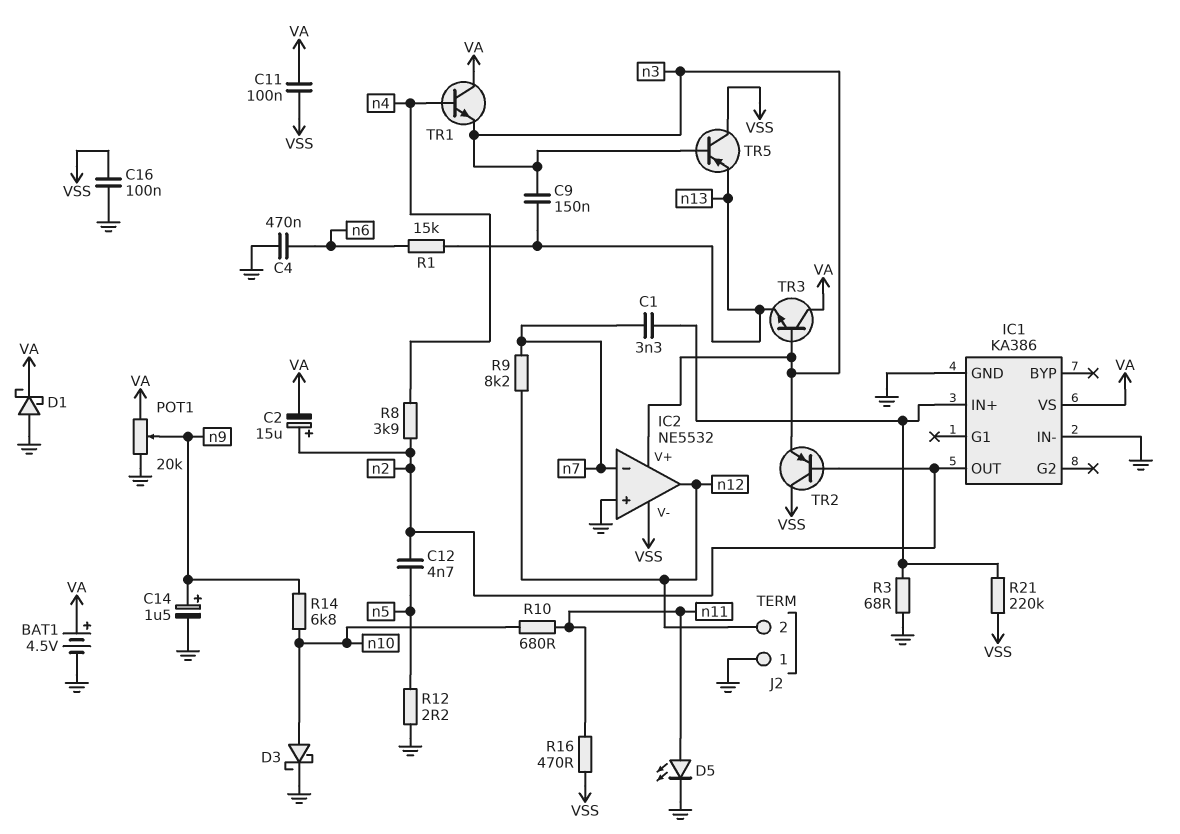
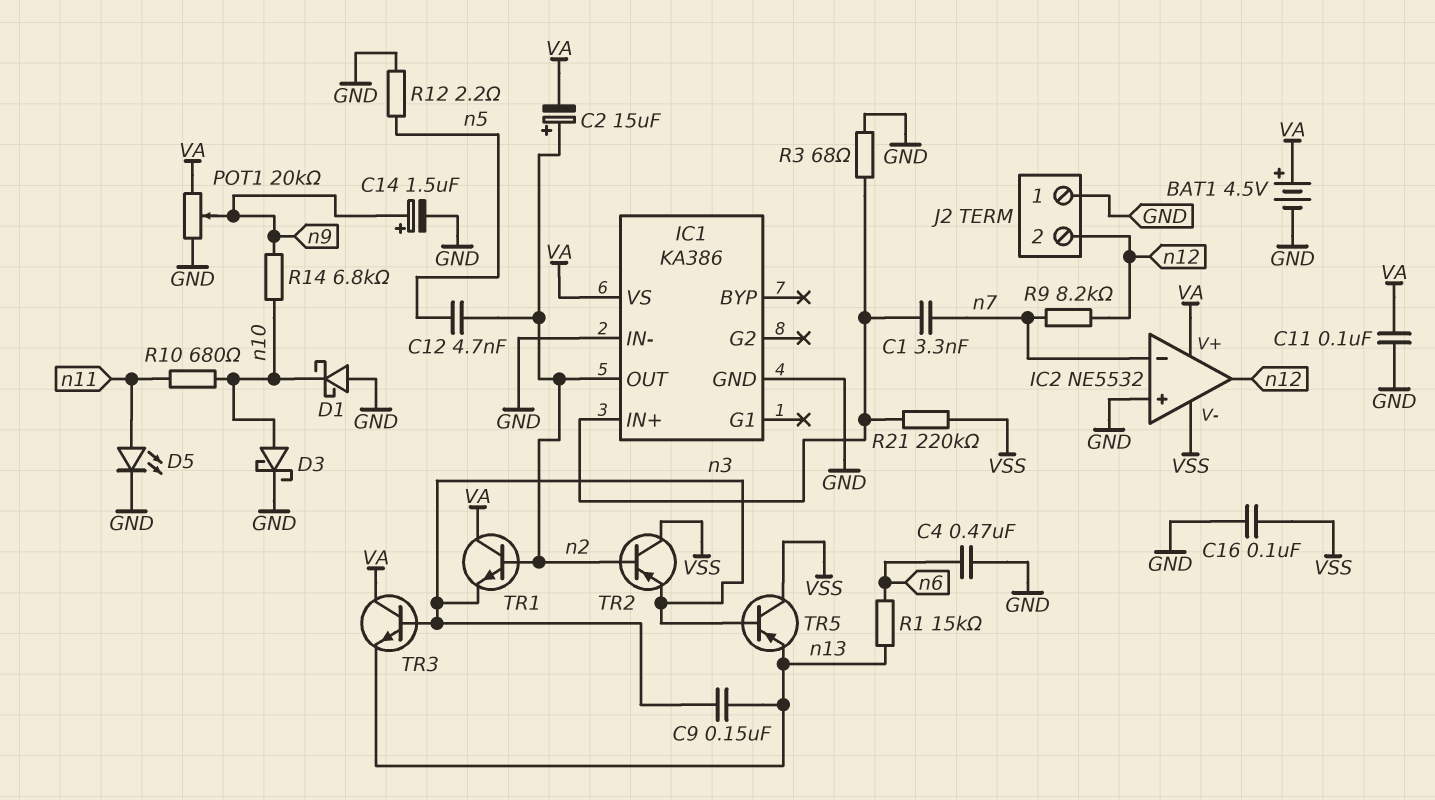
C11: 100nF (VA, VSS) -> 100nF (GND, VA)
D1: schottky (A GND, K VA) -> schottky (A GND, K n10)
IC2 pin V+: n3 -> VA
R8: 3.9k (n2, n4) -> none
R16: 470 (VSS, n11) -> none
TR1: NPN (B n4, C VA, E n3) -> NPN (B n2, C VA, E n3)

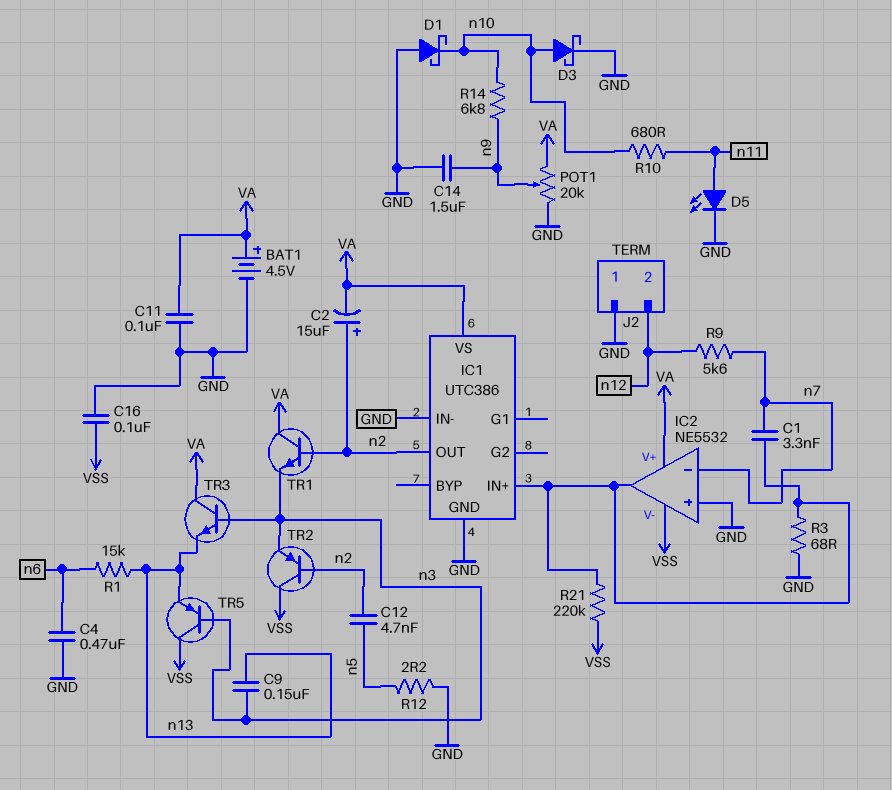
C14: 1.5uF (plus n9, minus GND) -> 1.5uF (GND, n9)
IC1: KA386 -> UTC386
IC2 pin out: n12 -> IC1/IN+
R9: 8.2k (n7, n12) -> 5.6k (n7, n12)

